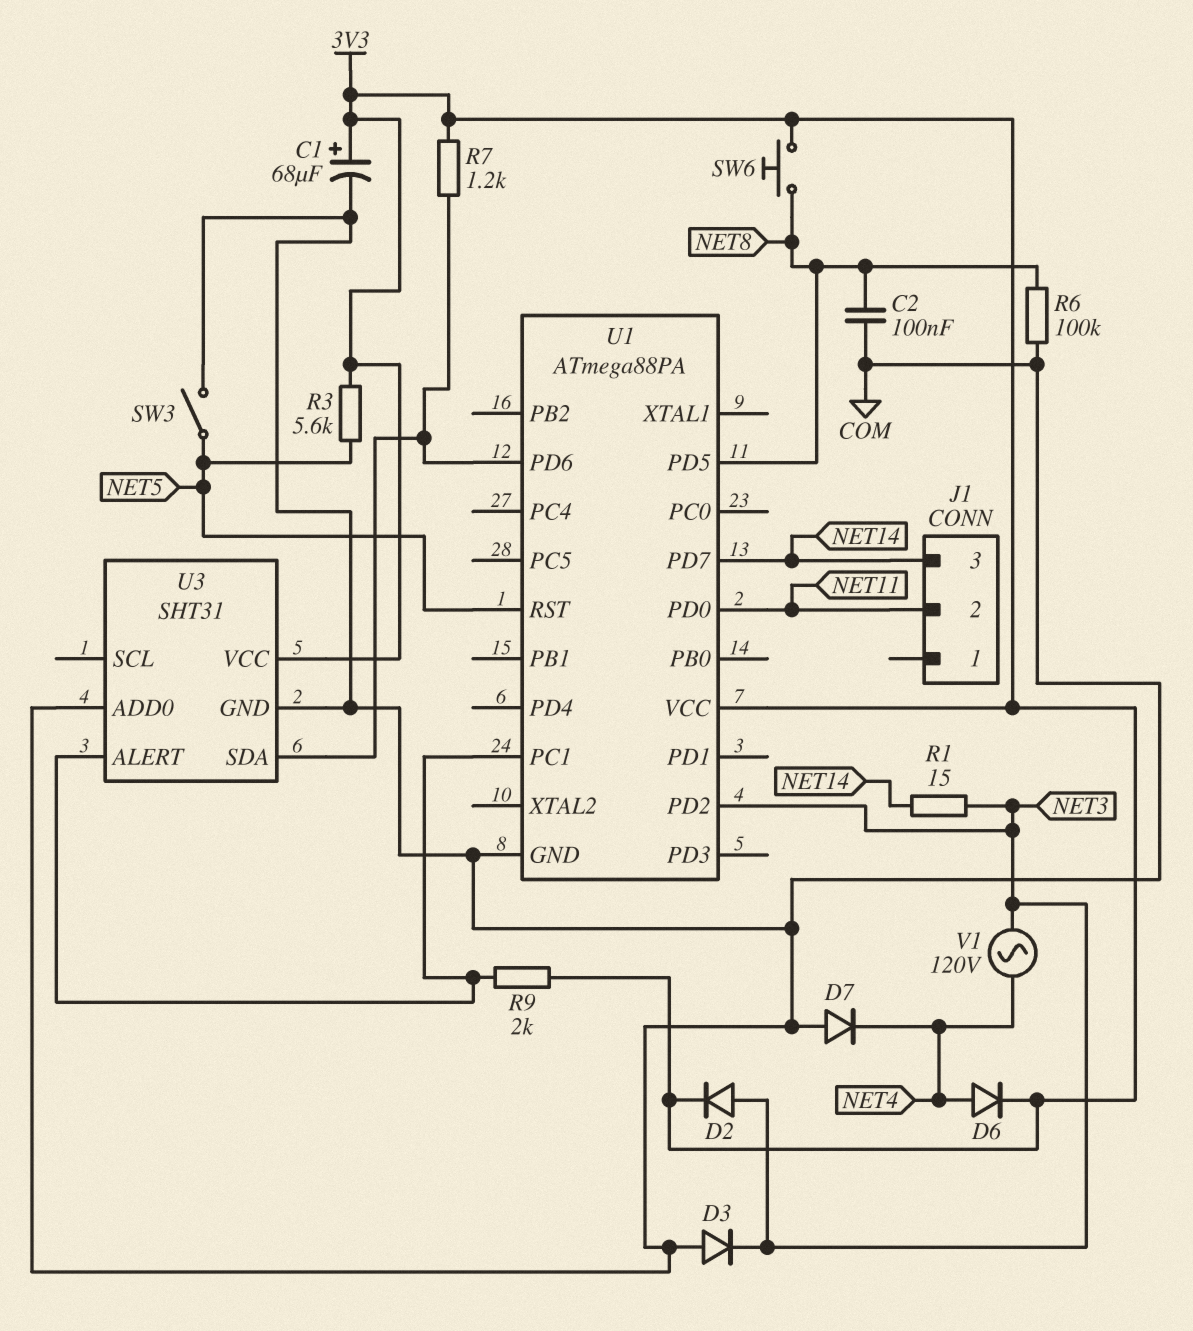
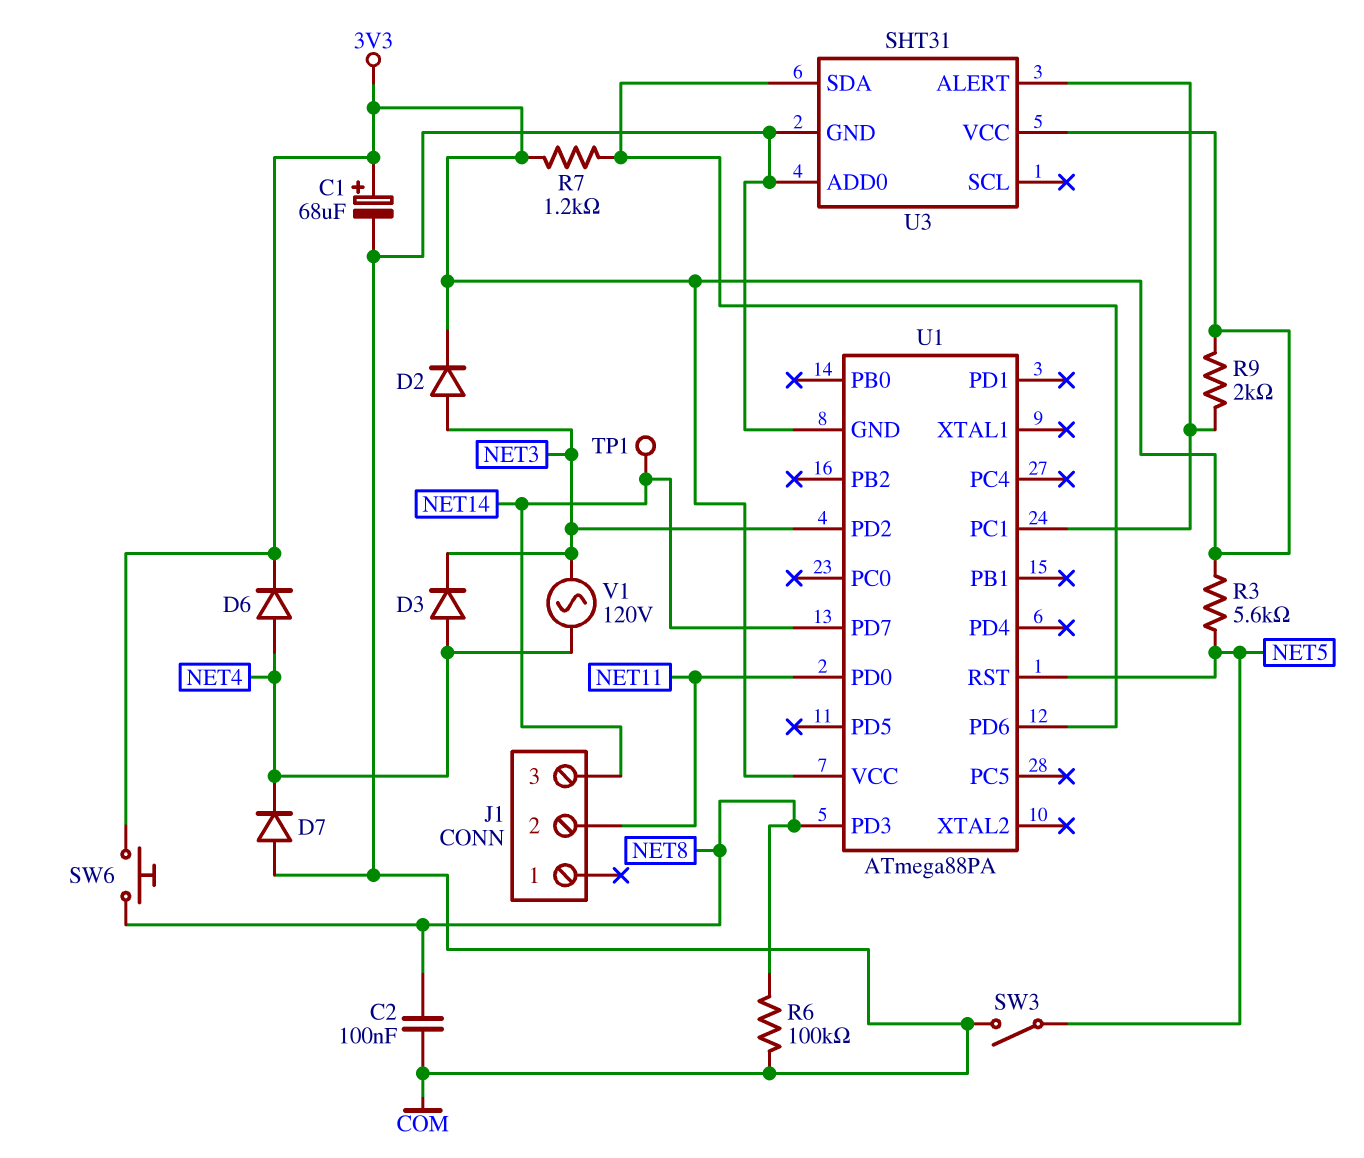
D3: diode (A COM, K NET3) -> diode (A NET4, K NET3)
R1: 15 (NET3, NET14) -> none
TP1: none -> test point (NET14)
U1 pin PD3: none -> NET8
U1 pin PD5: NET8 -> none

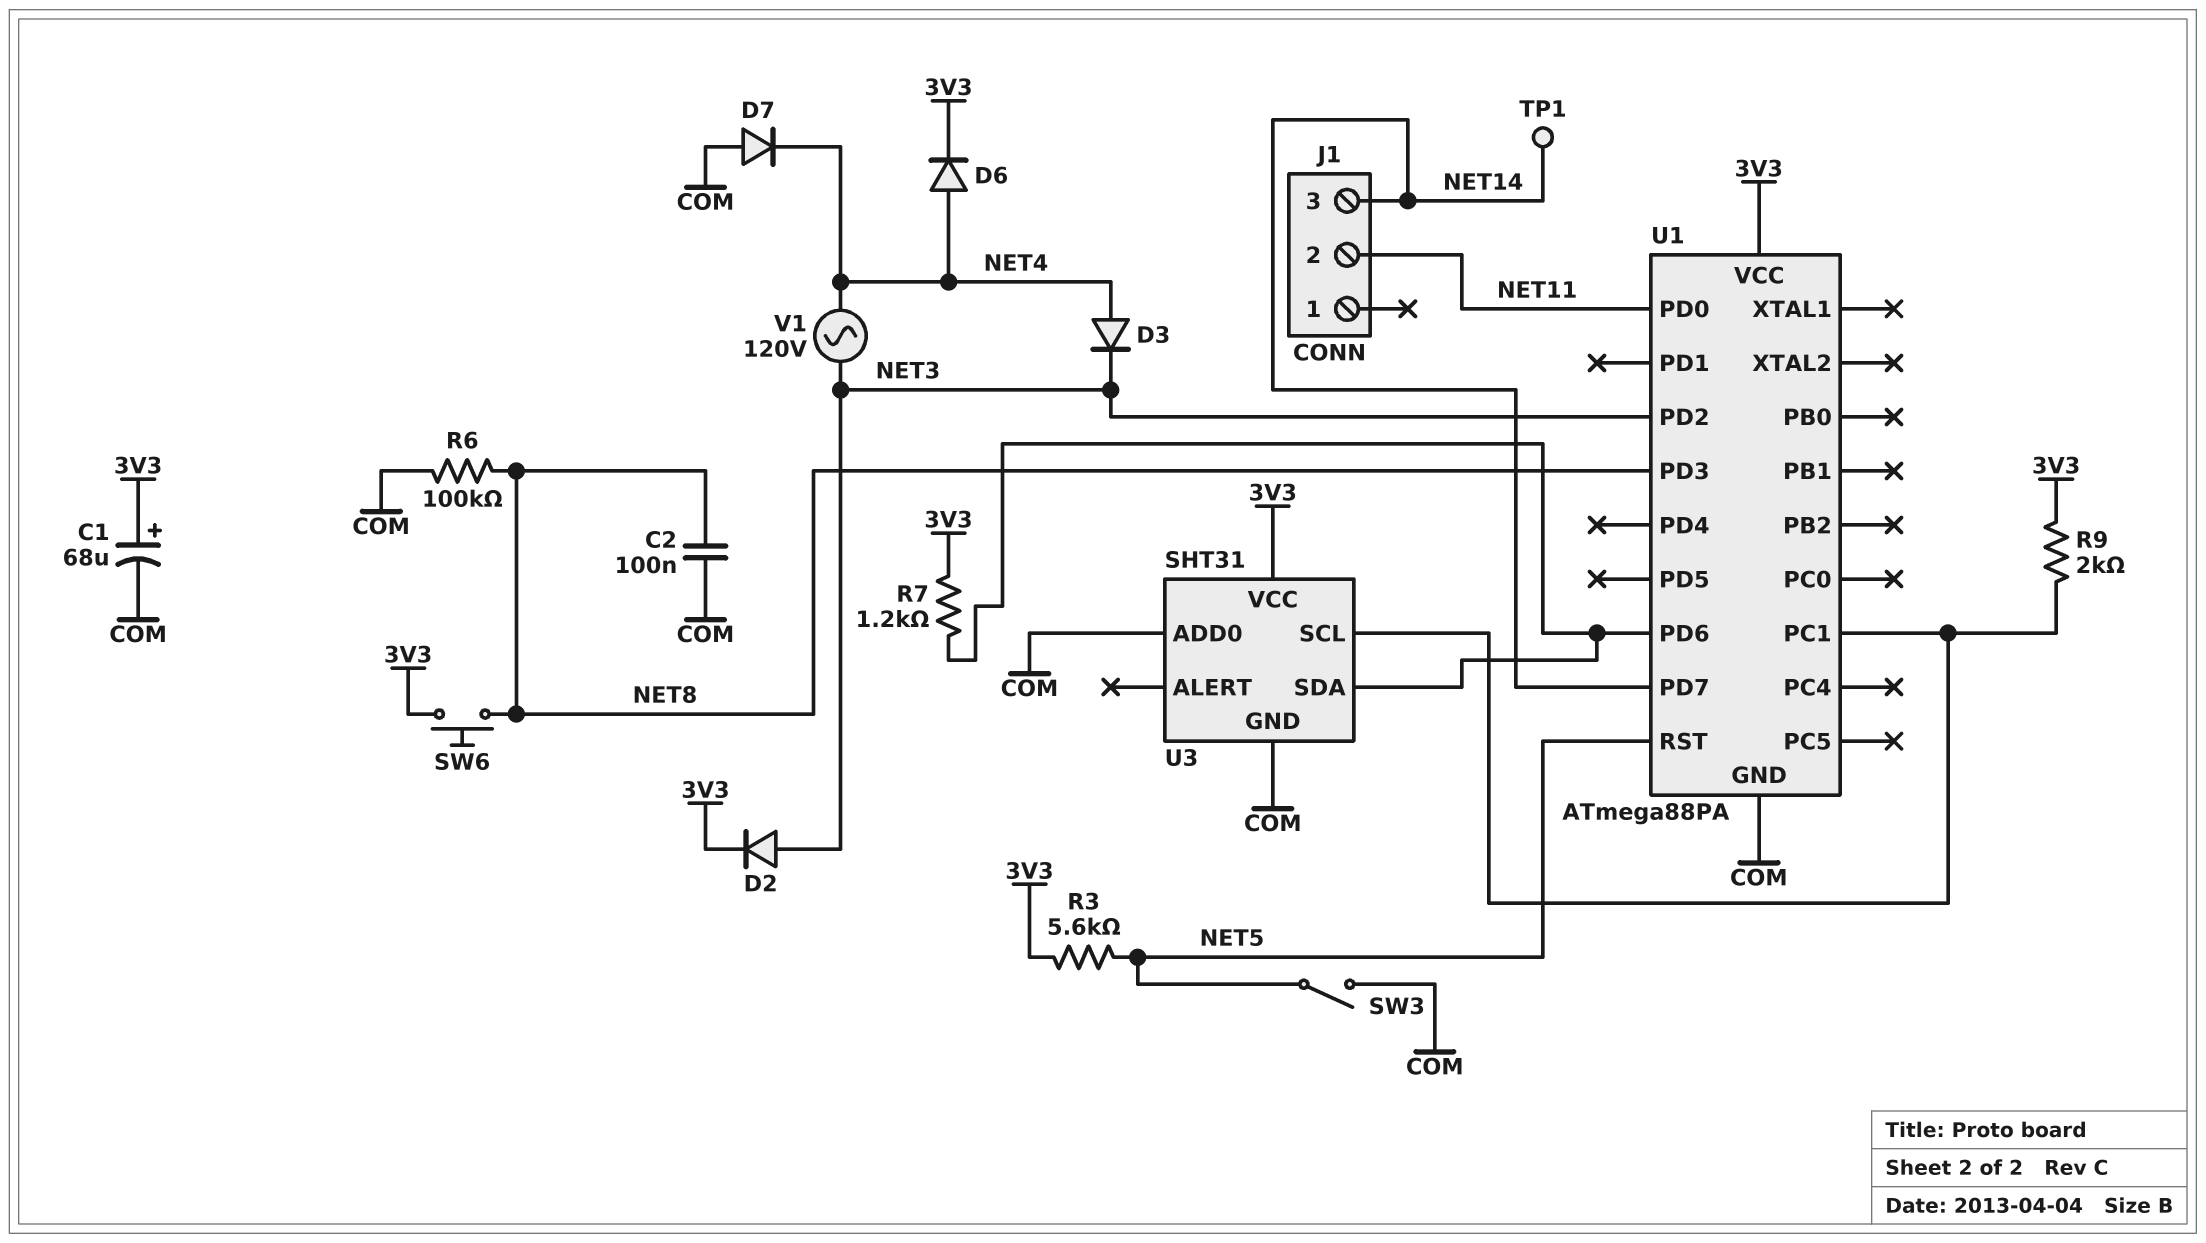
U3 pin ALERT: U1/PC1 -> none
U3 pin SCL: none -> U1/PC1

